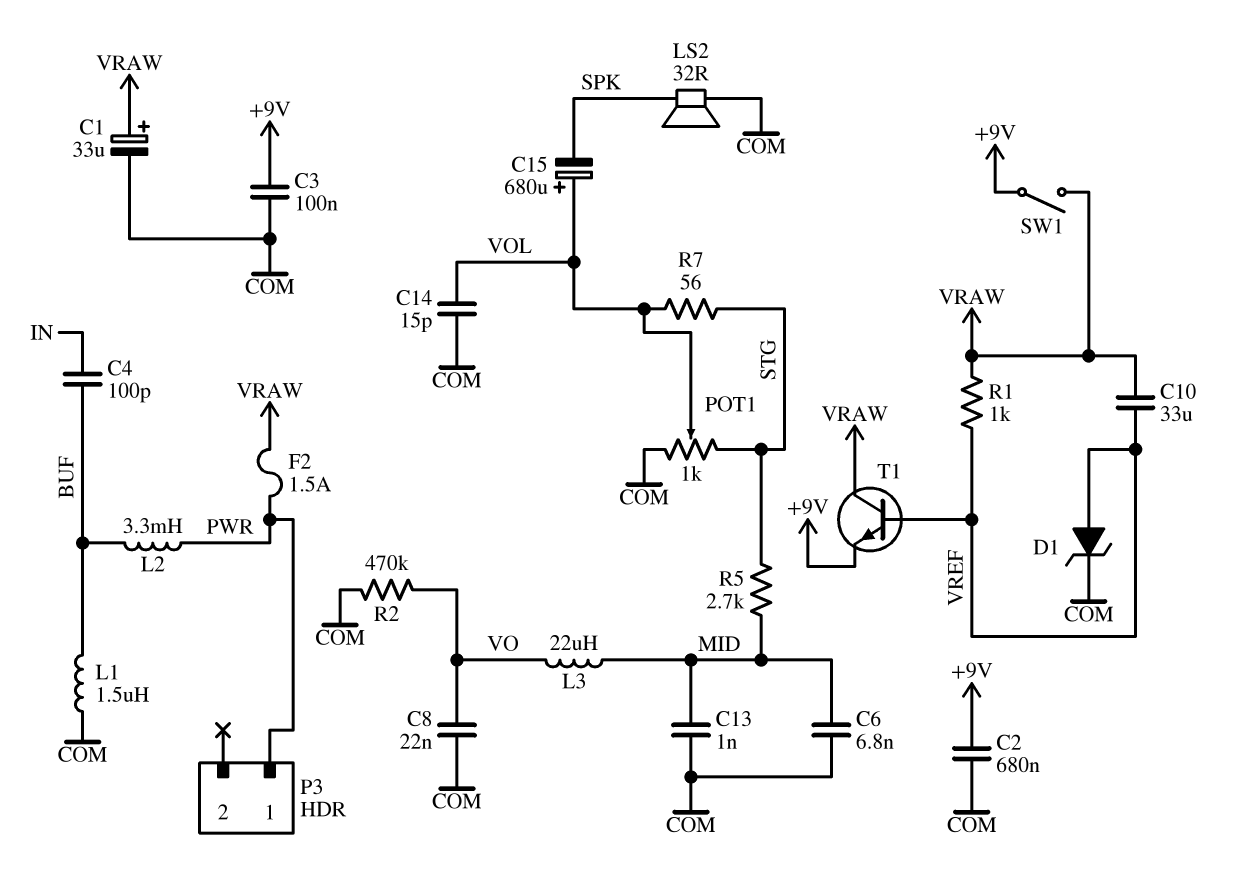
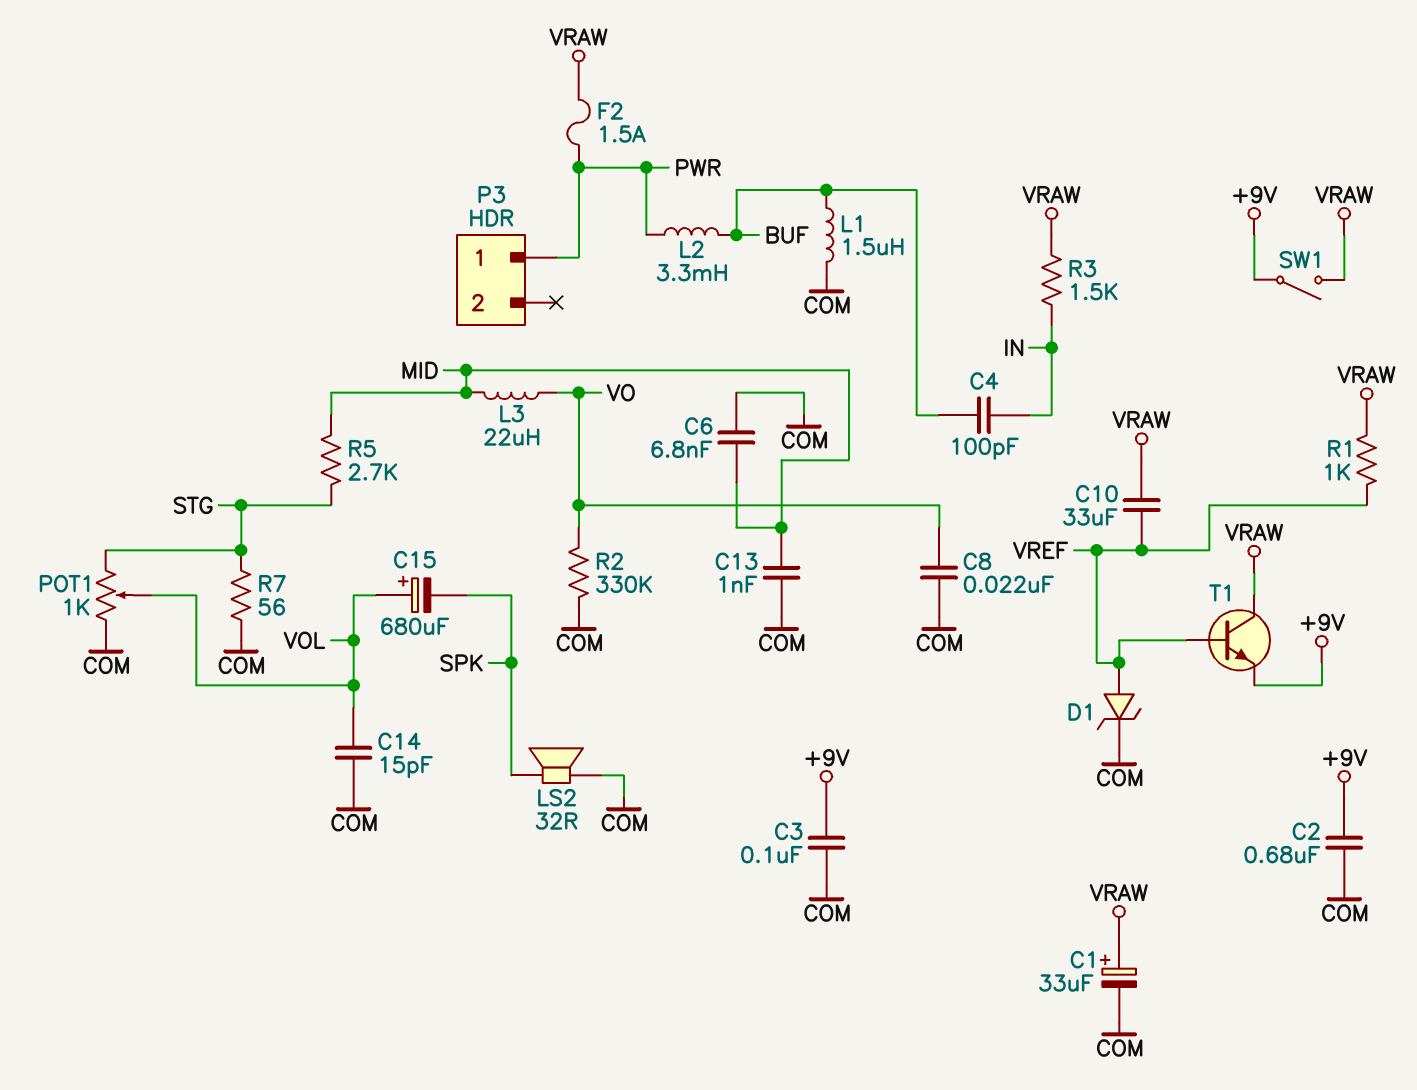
R2: 470k (COM, VO) -> 330k (COM, VO)
R3: none -> 1.5k (IN, VRAW)
R7: 56 (STG, VOL) -> 56 (COM, STG)

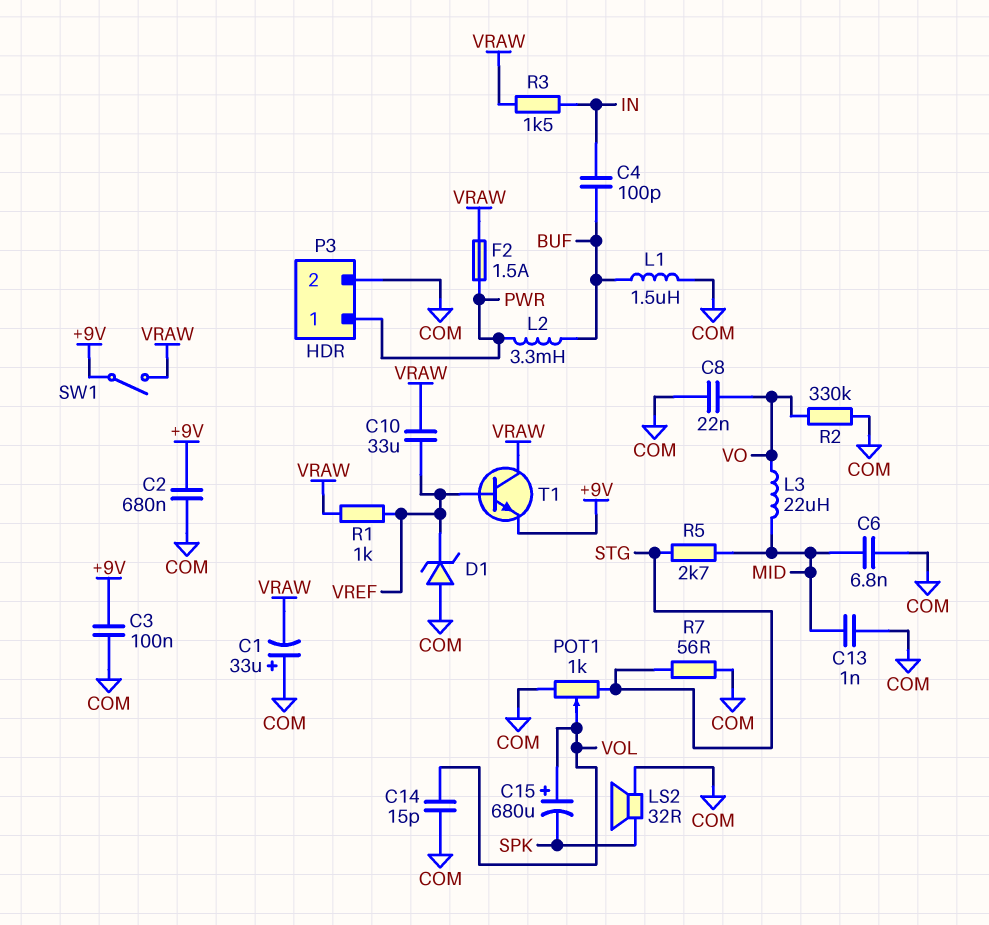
C1: 33uF (plus VRAW, minus COM) -> 33uF (plus COM, minus VRAW)
D1: zener (A VREF, K COM) -> zener (A COM, K VREF)
P3 pin 2: none -> COM

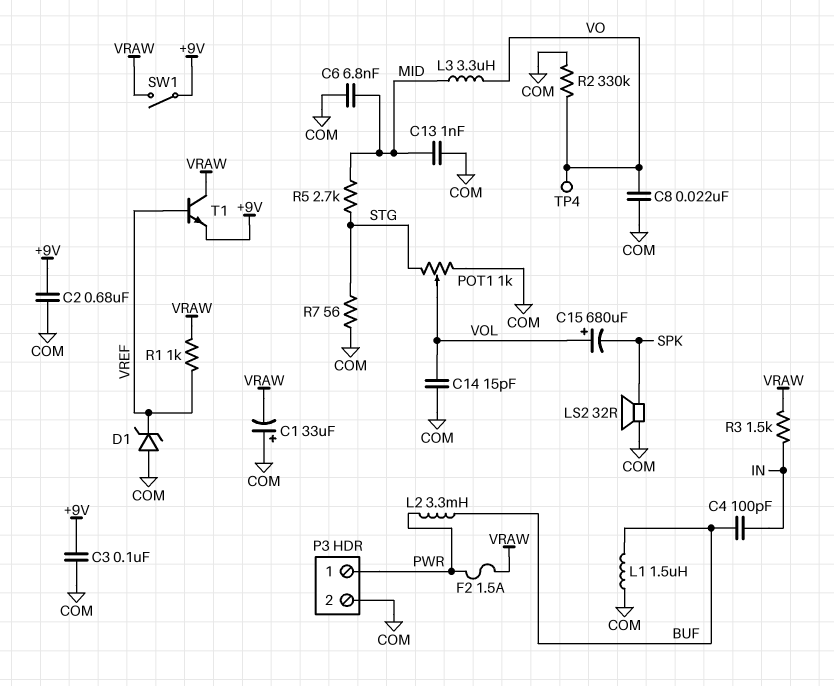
C10: 33uF (VRAW, VREF) -> none
L3: 22uH (MID, VO) -> 3.3uH (MID, VO)
TP4: none -> test point (VO)

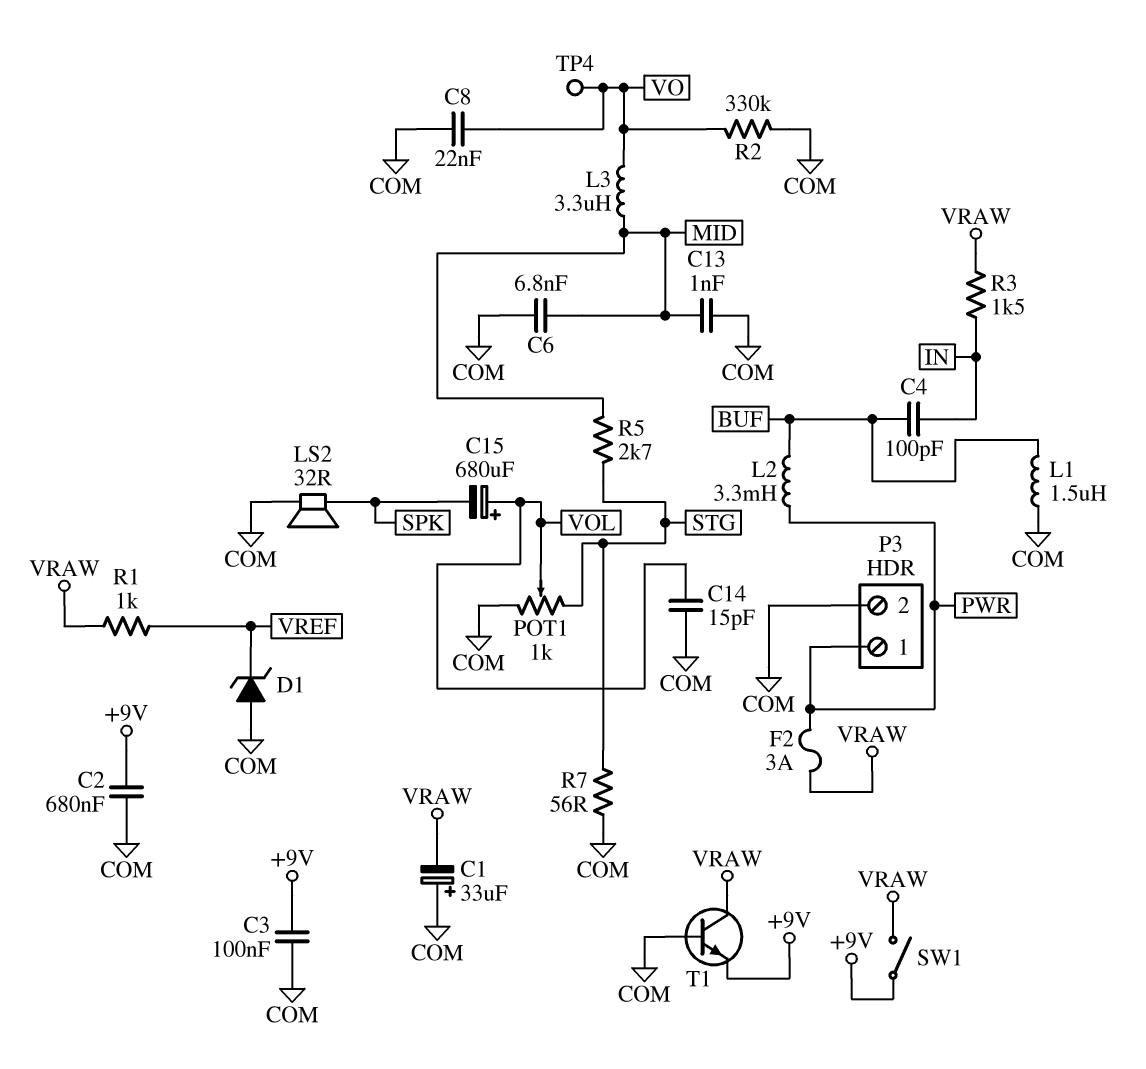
F2: 1.5A (PWR, VRAW) -> 3A (PWR, VRAW)
T1: NPN (B VREF, C VRAW, E +9V) -> NPN (B COM, C VRAW, E +9V)

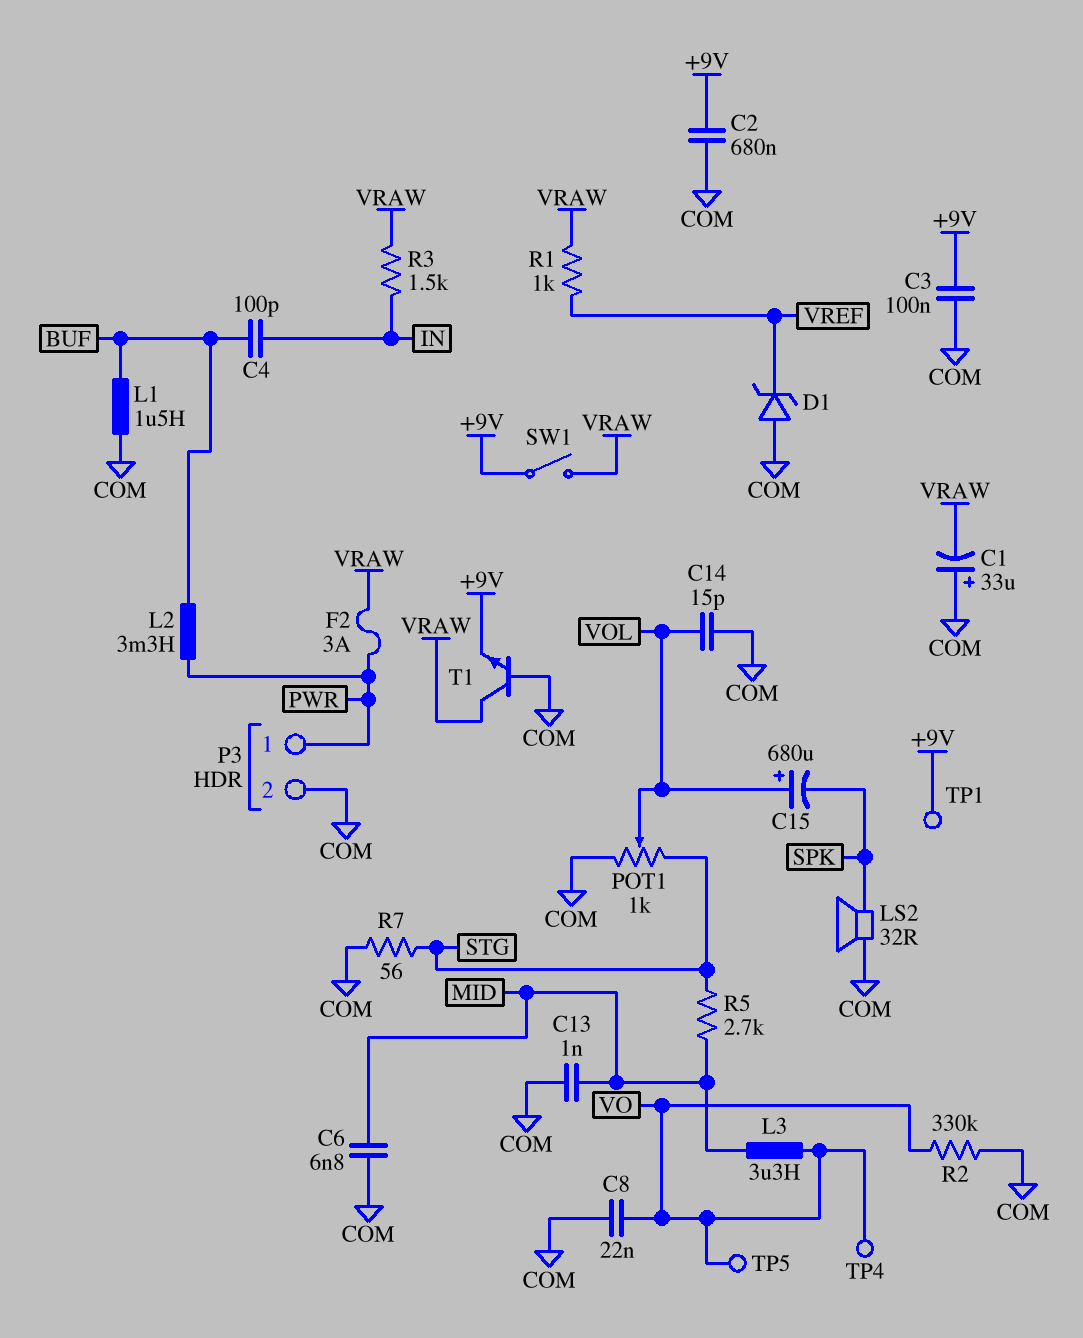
TP1: none -> test point (+9V)
TP5: none -> test point (VO)

